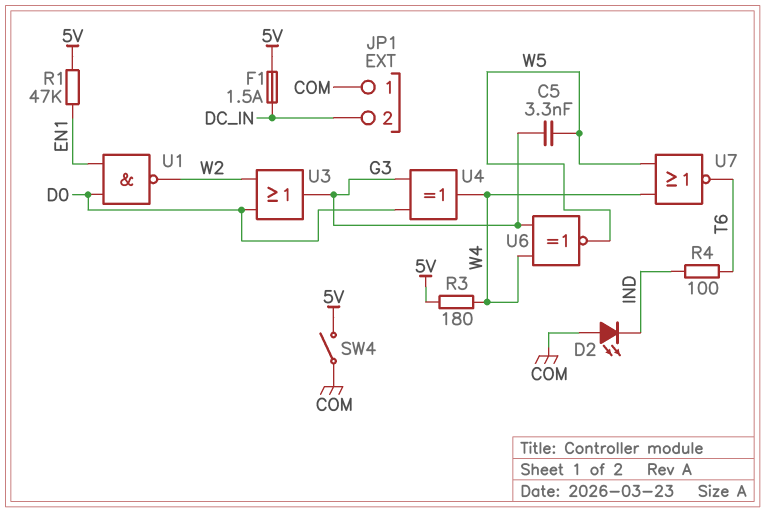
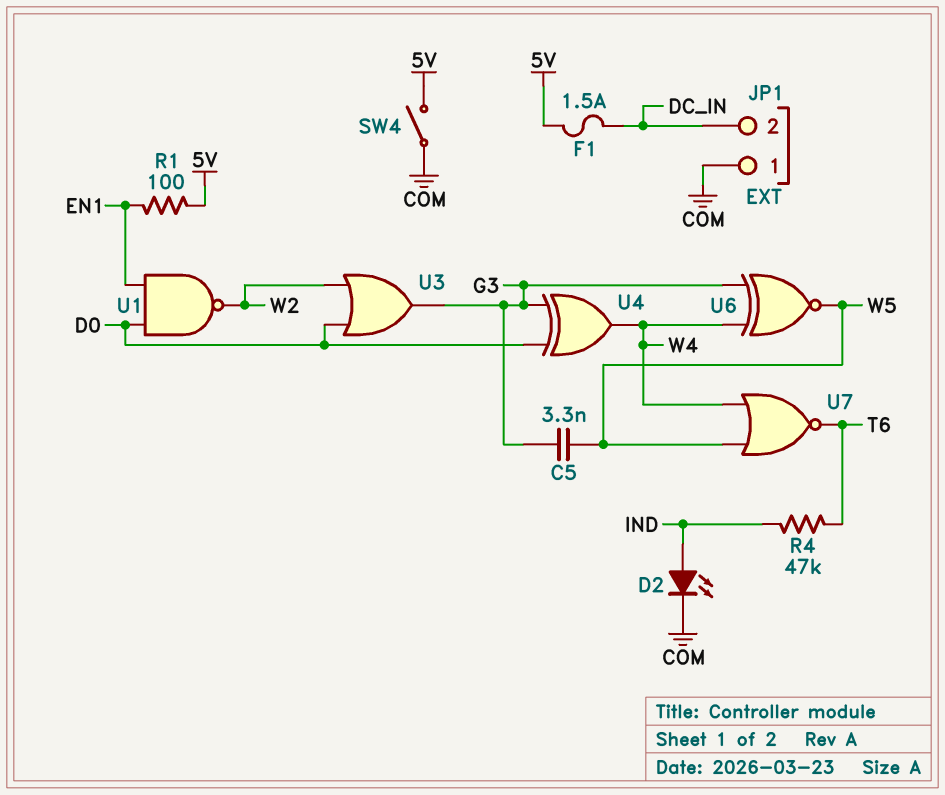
D2: LED (A COM, K IND) -> LED (A IND, K COM)
R1: 47k (5V, EN1) -> 100 (5V, EN1)
R3: 180 (5V, W4) -> none
R4: 100 (IND, T6) -> 47k (IND, T6)

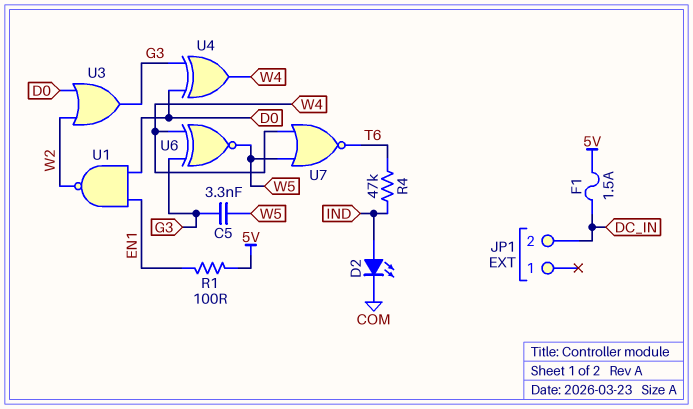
JP1 pin 1: COM -> none
SW4: switch (5V, COM) -> none

